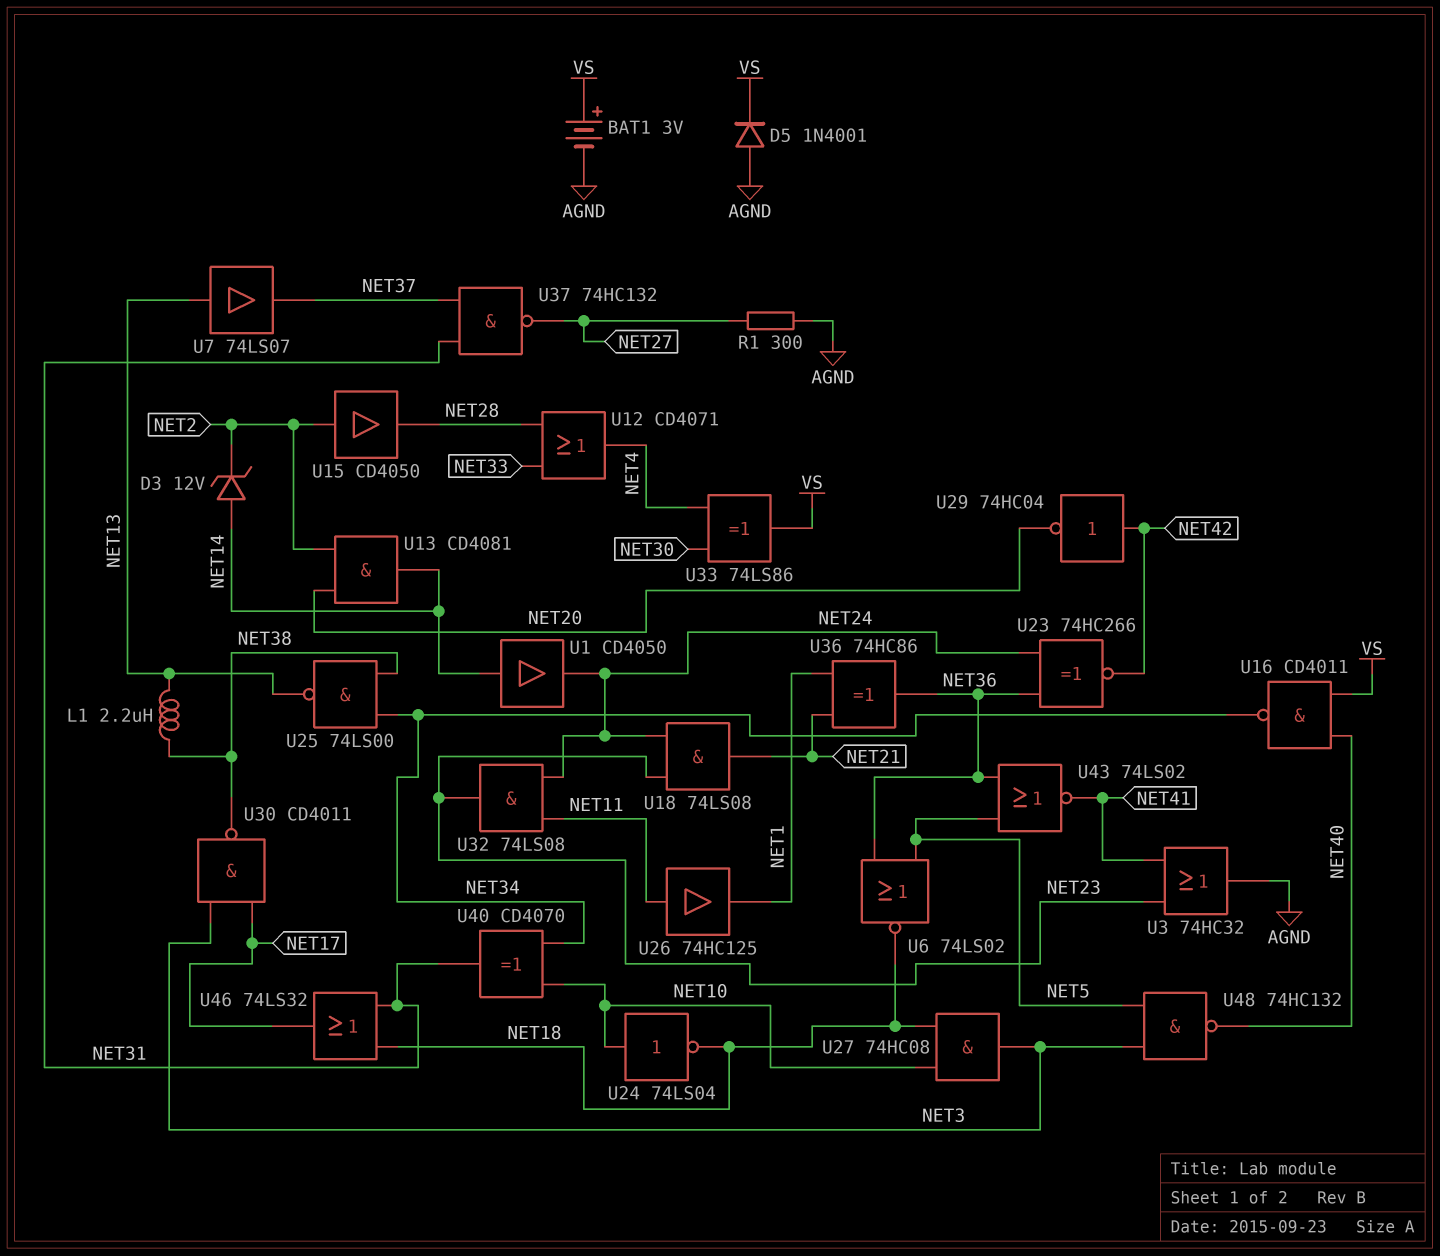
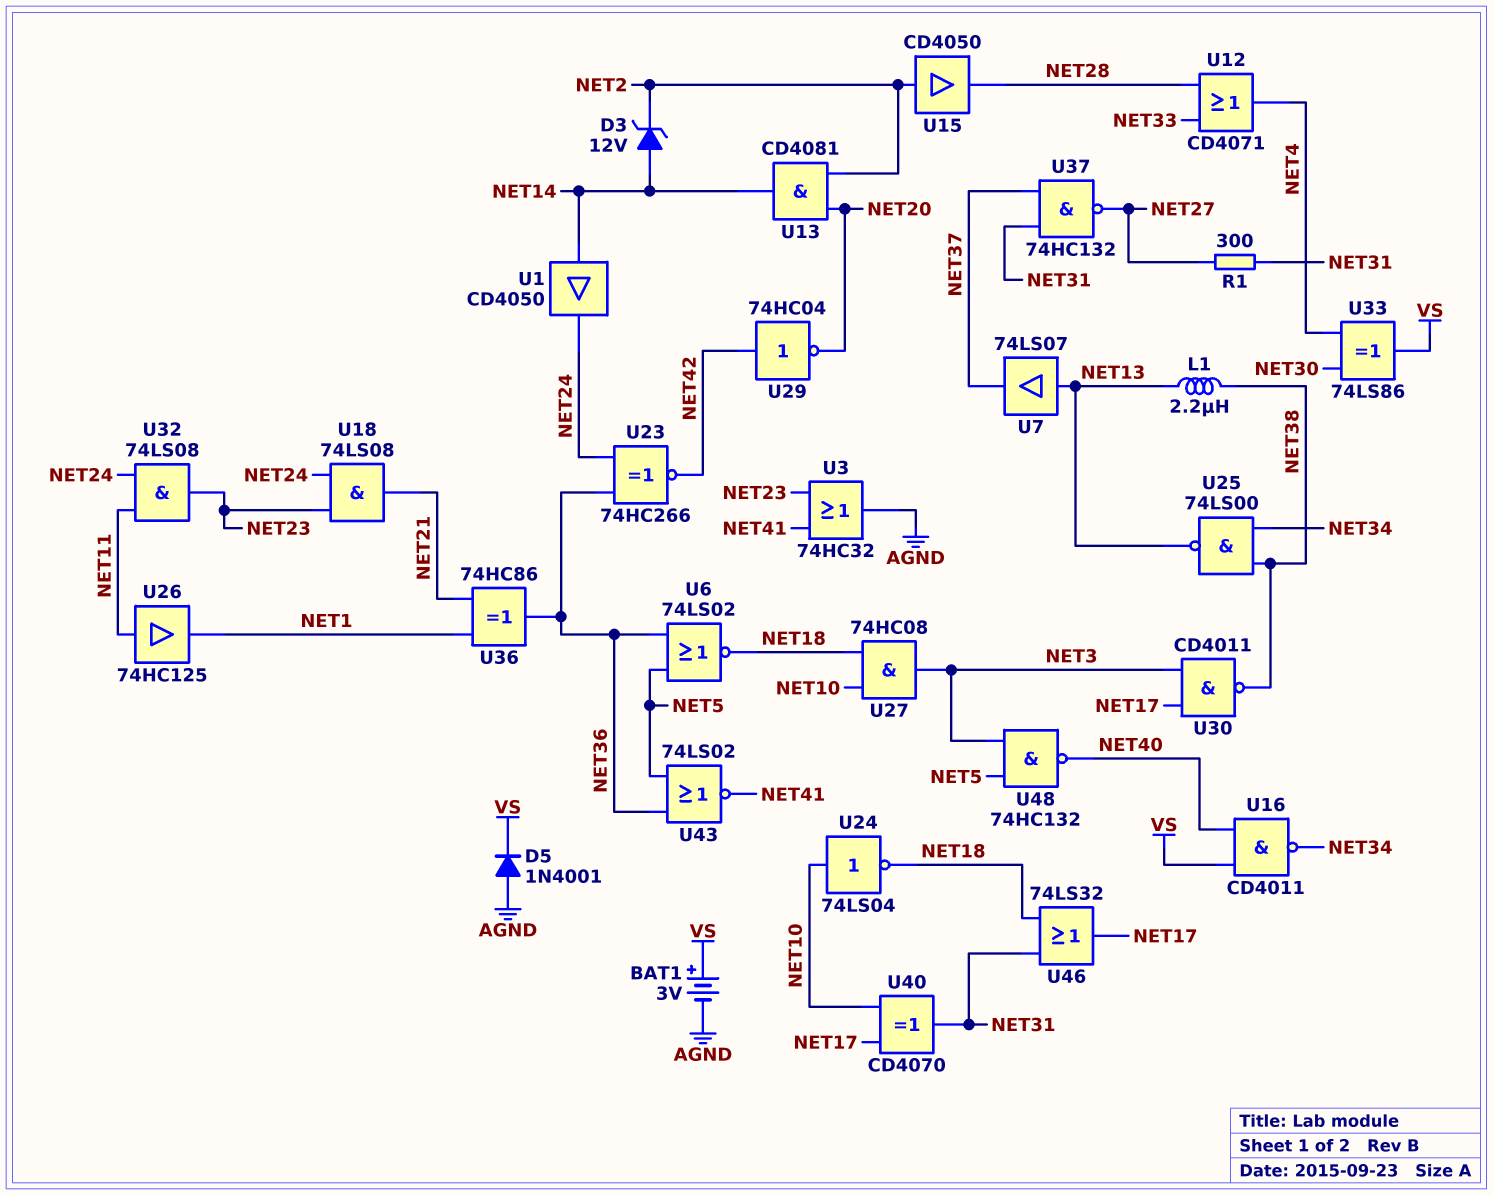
R1: 300 (AGND, NET27) -> 300 (NET27, NET31)
U40: XOR CD4070 (in NET10, in NET34, out NET31) -> XOR CD4070 (in NET10, in NET17, out NET31)

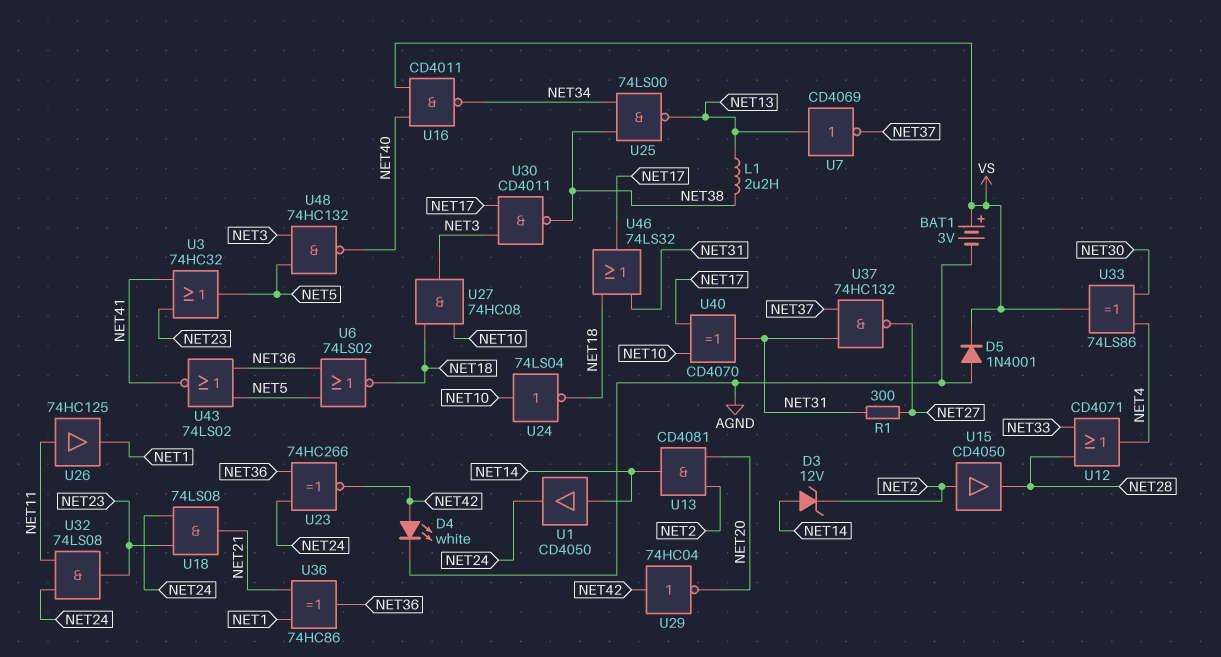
D4: none -> LED white (A NET42, K AGND)
U3: OR 74HC32 (in NET23, in NET41, out AGND) -> OR 74HC32 (in NET23, in NET41, out NET5)
U7: buffer 74LS07 (in NET13, out NET37) -> NOT CD4069 (in NET13, out NET37)

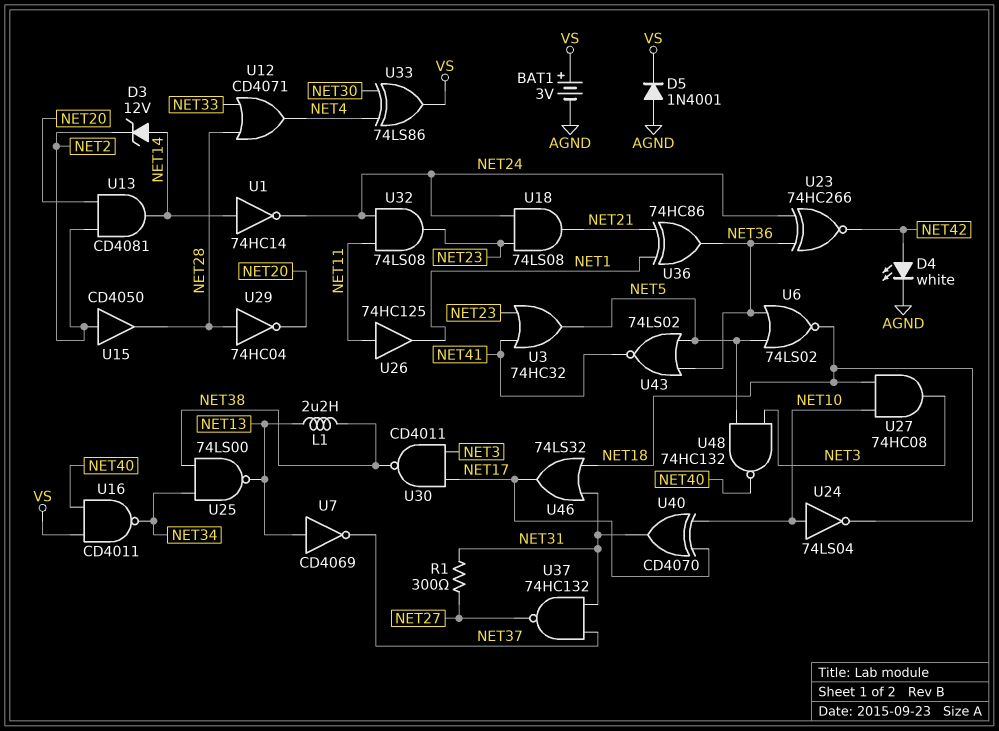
U1: buffer CD4050 (in NET14, out NET24) -> NOT 74HC14 (in NET14, out NET24)
U29: NOT 74HC04 (in NET42, out NET20) -> NOT 74HC04 (in NET28, out NET20)

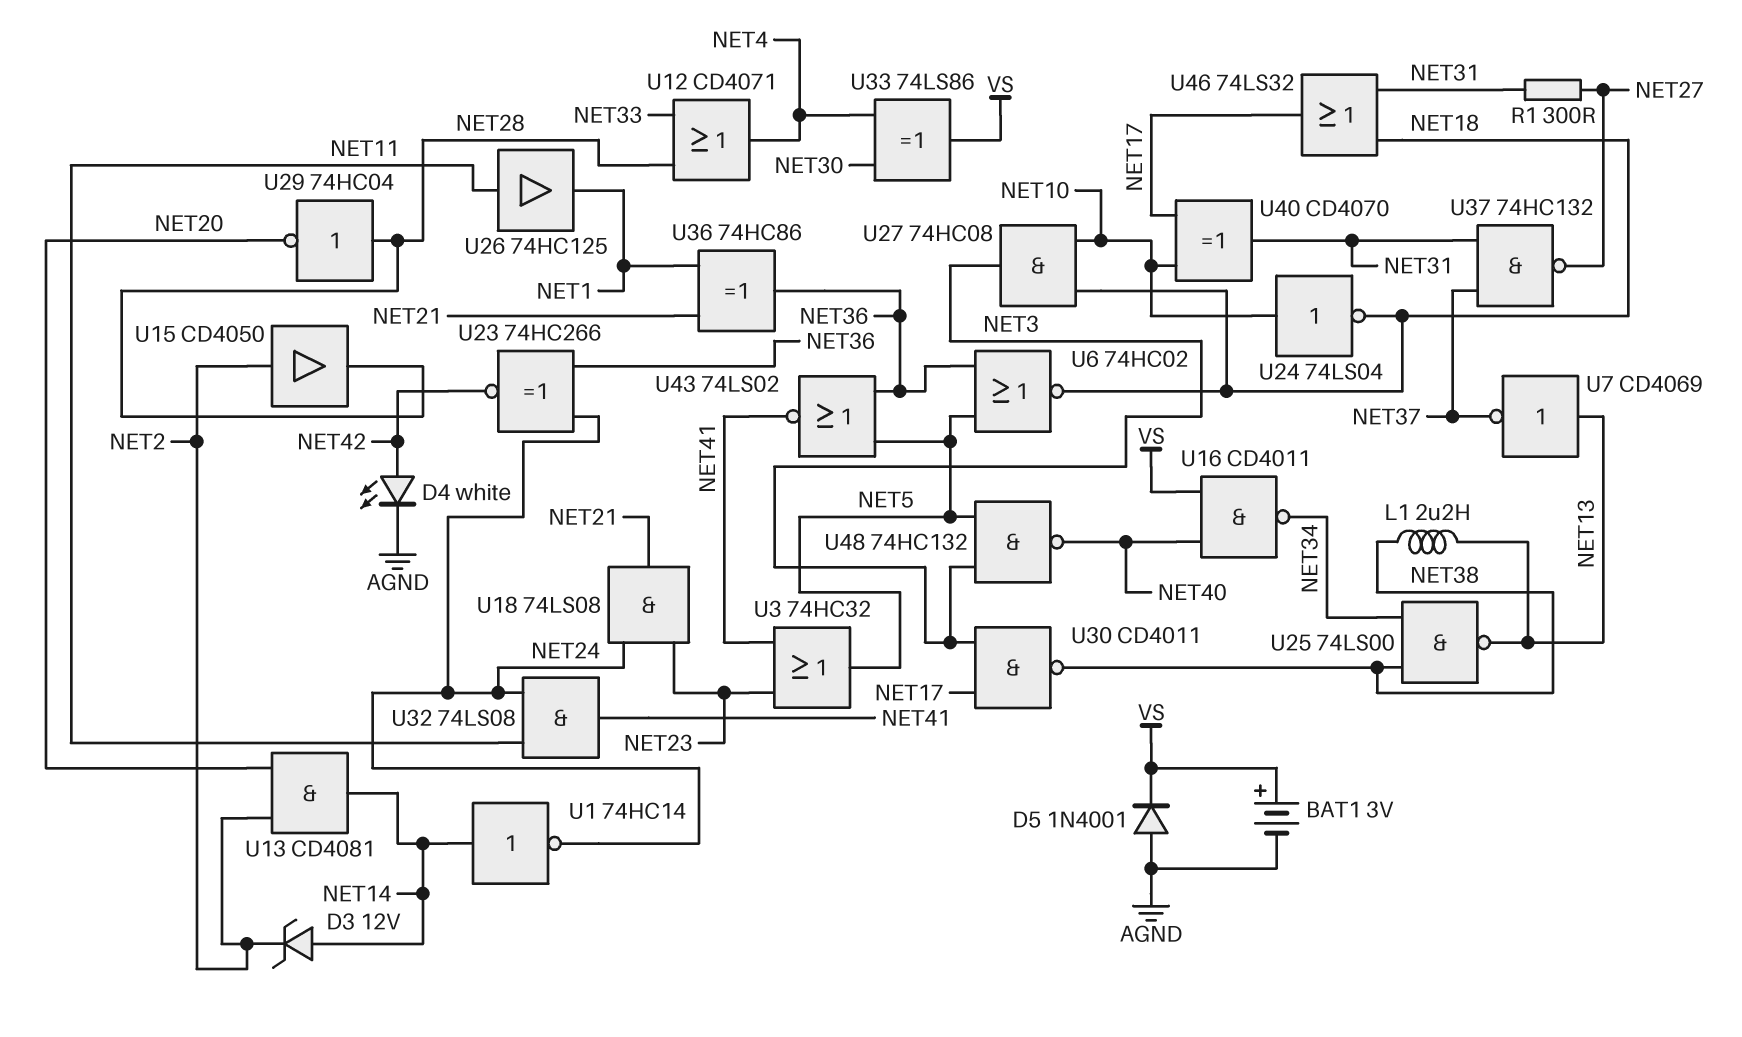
U6: NOR 74LS02 (in NET5, in NET36, out NET18) -> NOR 74HC02 (in NET5, in NET36, out NET18)
U32: AND 74LS08 (in NET11, in NET24, out NET23) -> AND 74LS08 (in NET11, in NET24, out NET41)

